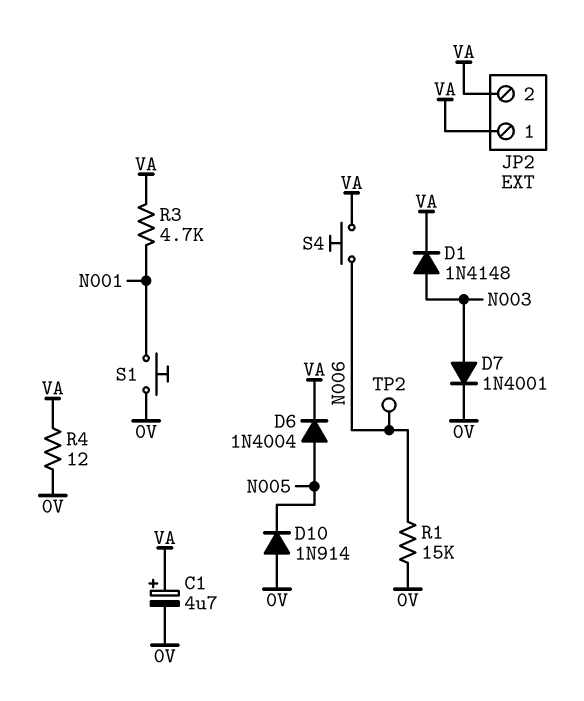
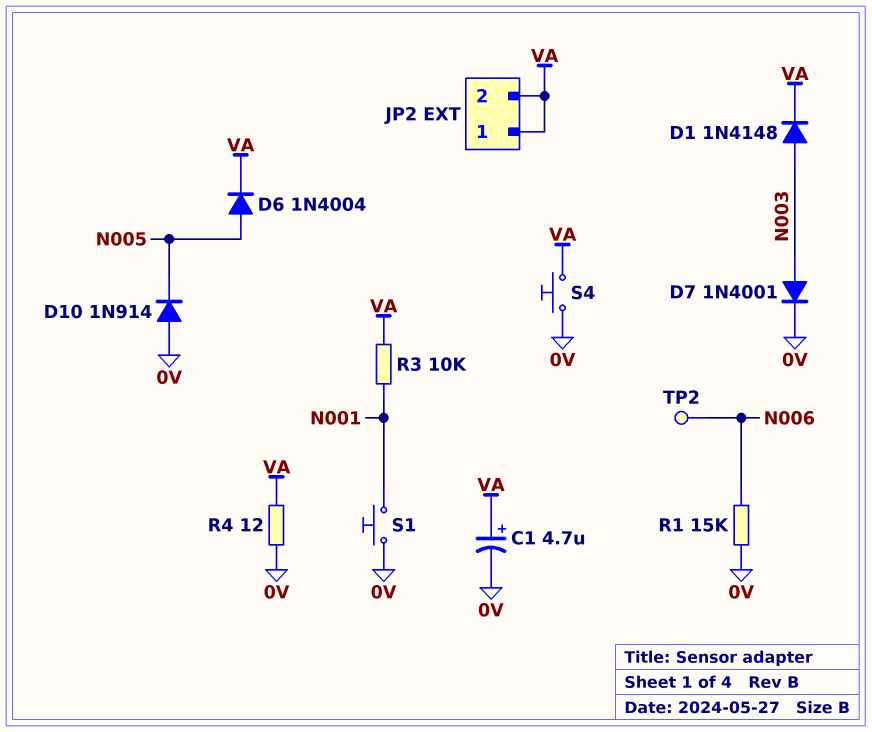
R3: 4.7k (N001, VA) -> 10k (N001, VA)
S4: button (N006, VA) -> button (0V, VA)

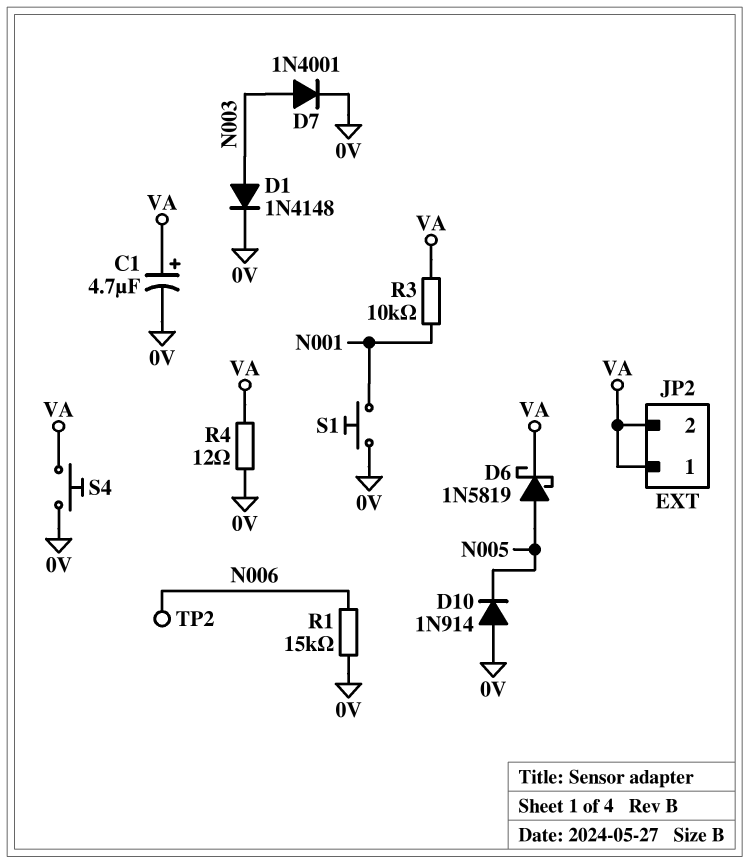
D1: diode 1N4148 (A N003, K VA) -> diode 1N4148 (A N003, K 0V)
D6: diode 1N4004 (A N005, K VA) -> schottky 1N5819 (A N005, K VA)

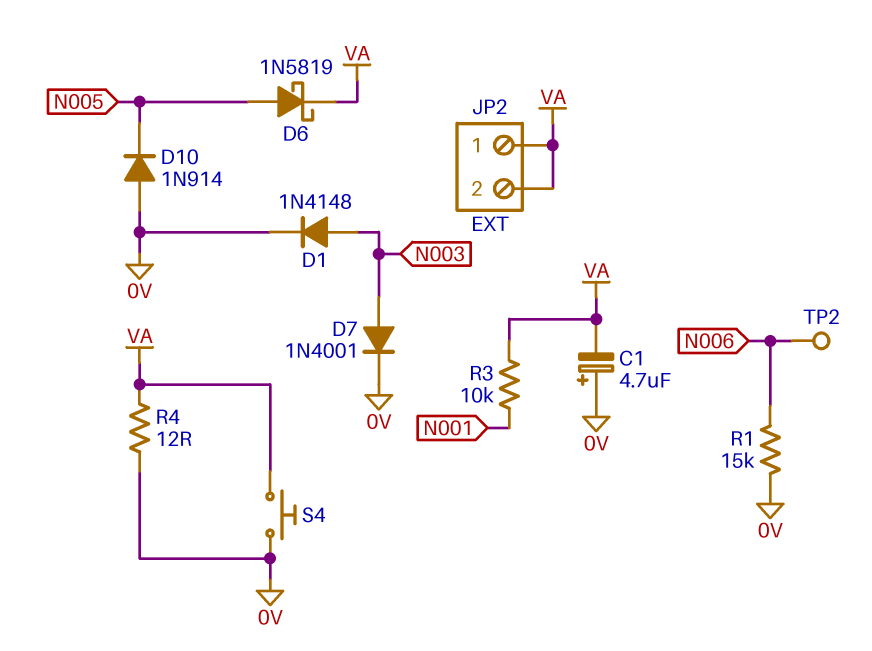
C1: 4.7uF (plus VA, minus 0V) -> 4.7uF (plus 0V, minus VA)
S1: button (0V, N001) -> none

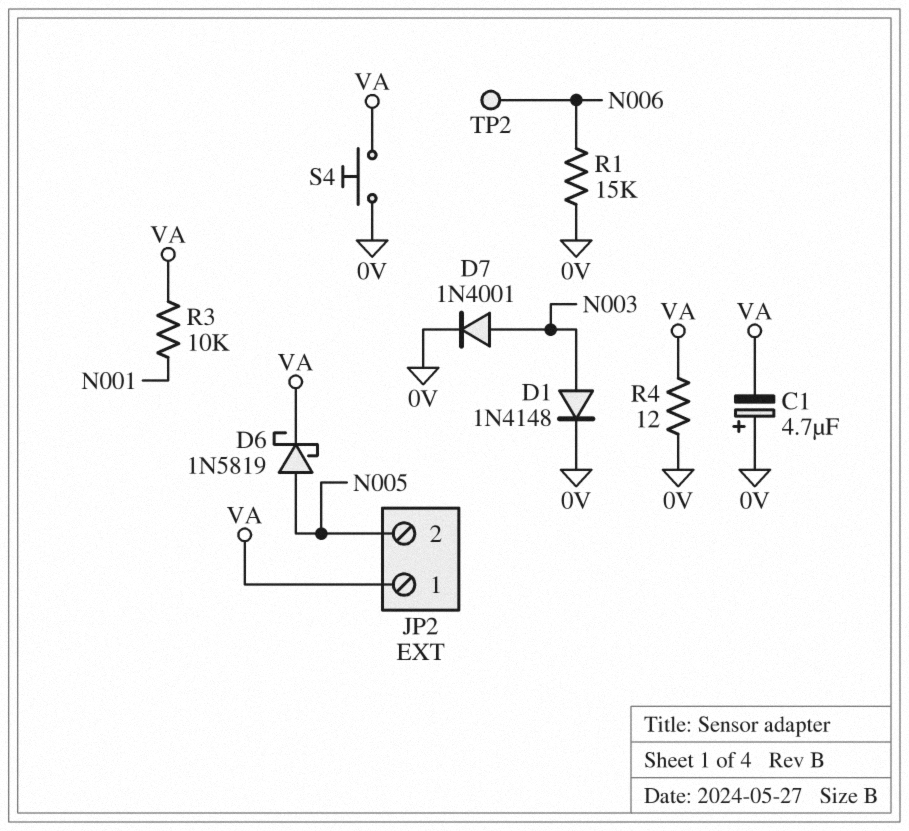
D10: diode 1N914 (A 0V, K N005) -> none
JP2 pin 2: VA -> N005

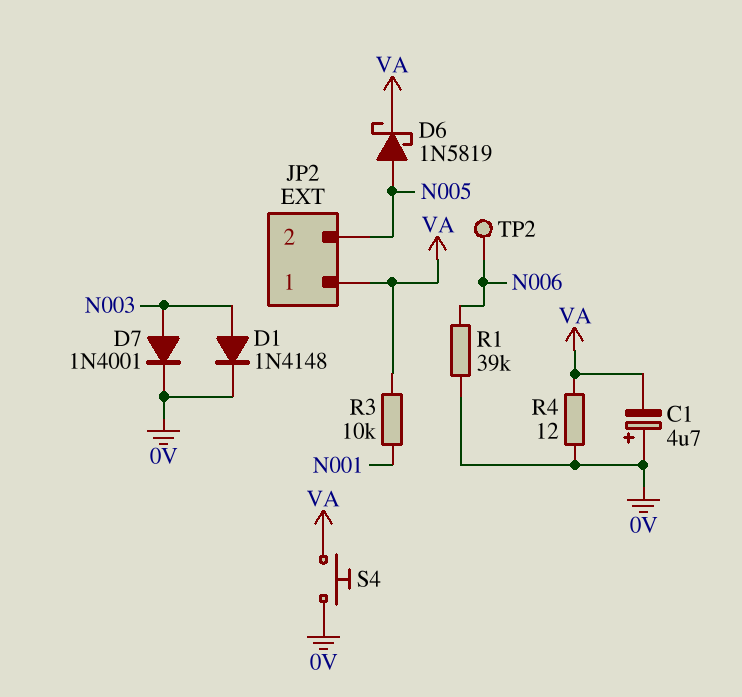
R1: 15k (0V, N006) -> 39k (0V, N006)

